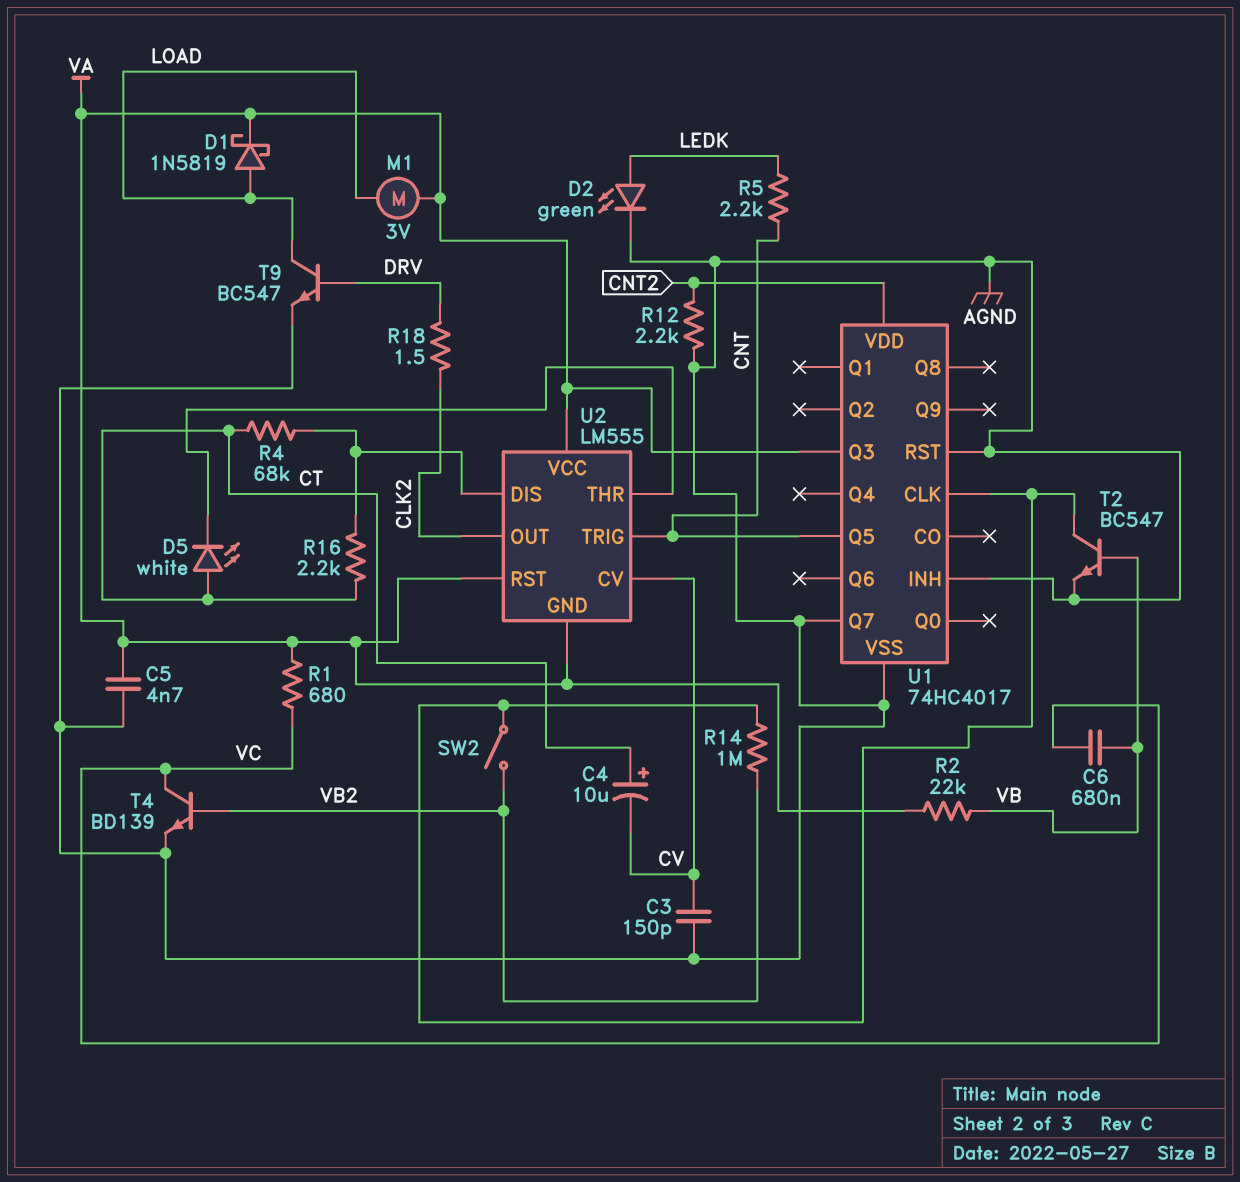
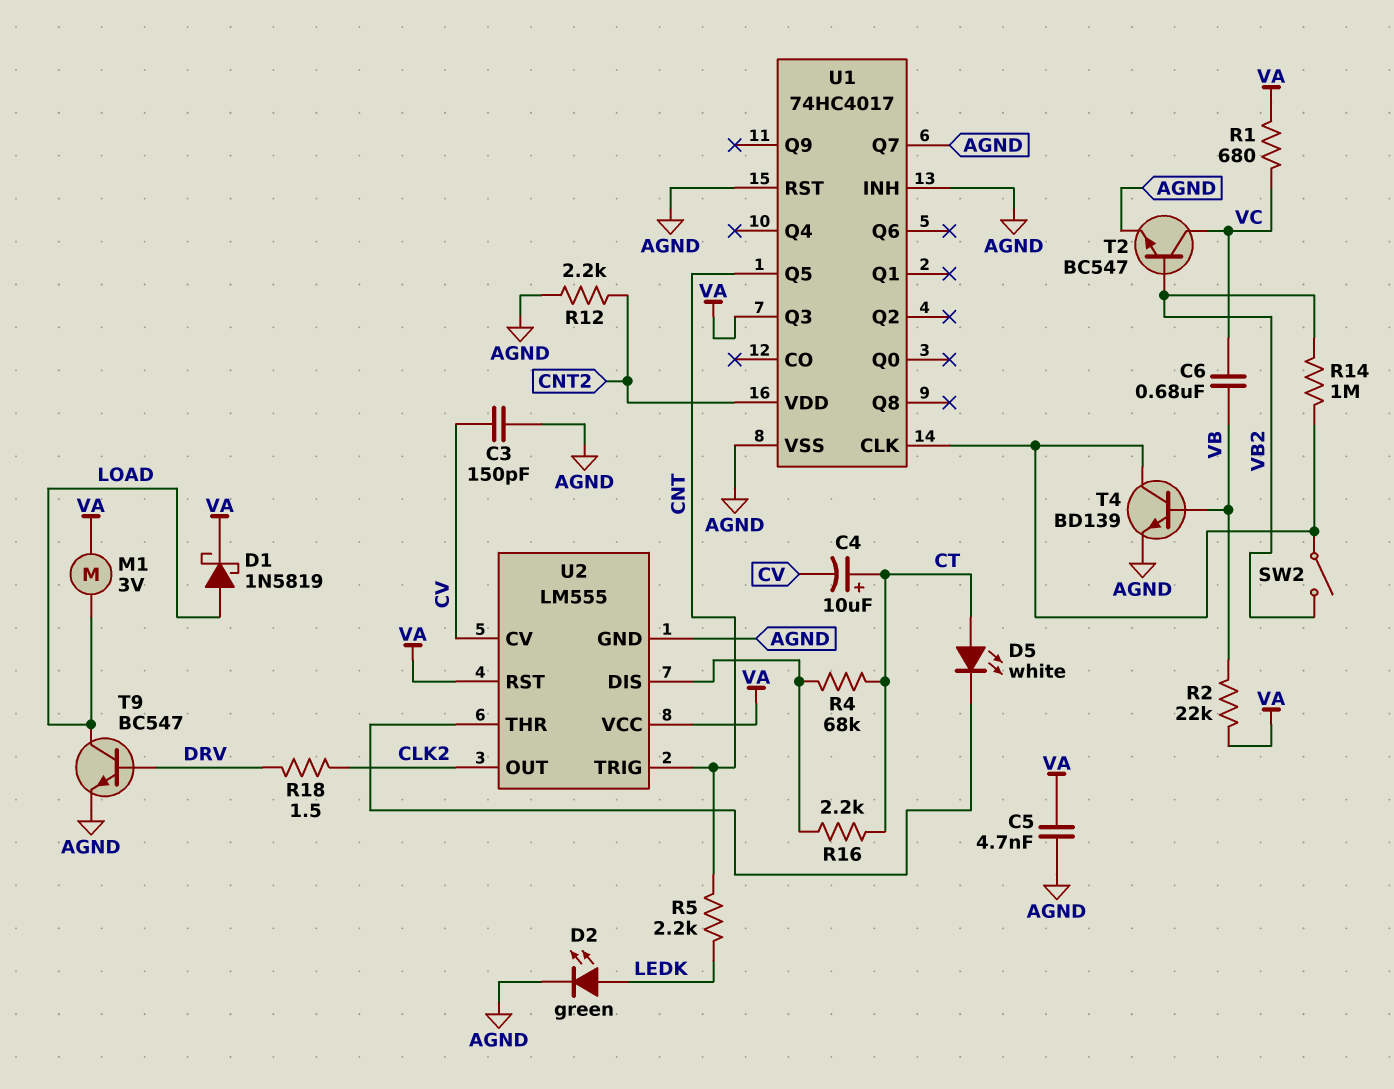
T2: NPN BC547 (B VB, C U1/CLK, E AGND) -> NPN BC547 (B VB2, C VC, E AGND)
T4: NPN BD139 (B VB2, C VC, E AGND) -> NPN BD139 (B VB, C U1/CLK, E AGND)
U2 pin GND: VA -> AGND

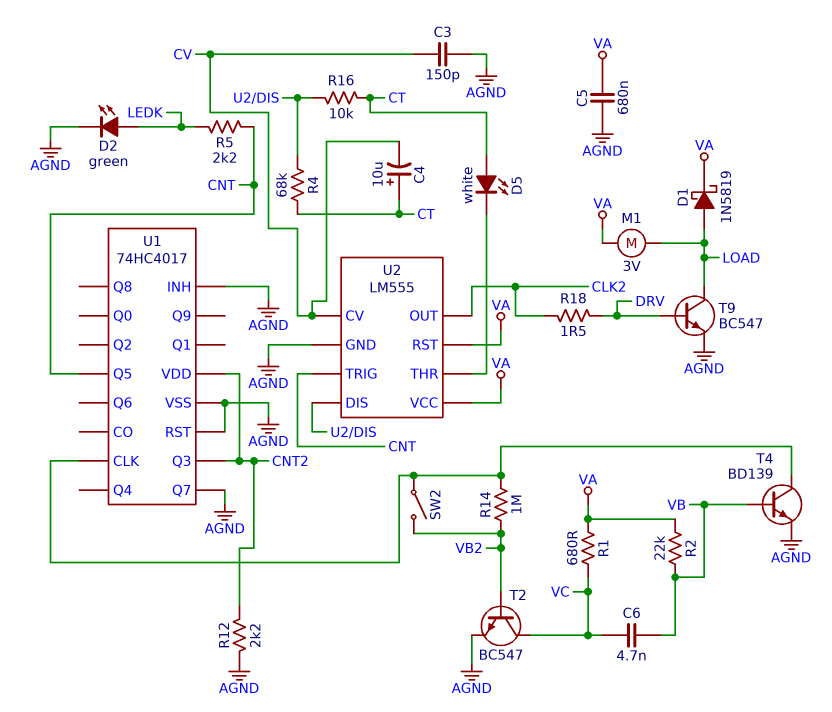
C5: 4.7nF (AGND, VA) -> 680nF (AGND, VA)
C6: 680nF (VB, VC) -> 4.7nF (VB, VC)
R16: 2.2k (CT, U2/DIS) -> 10k (CT, U2/DIS)
U1 pin Q3: VA -> CNT2

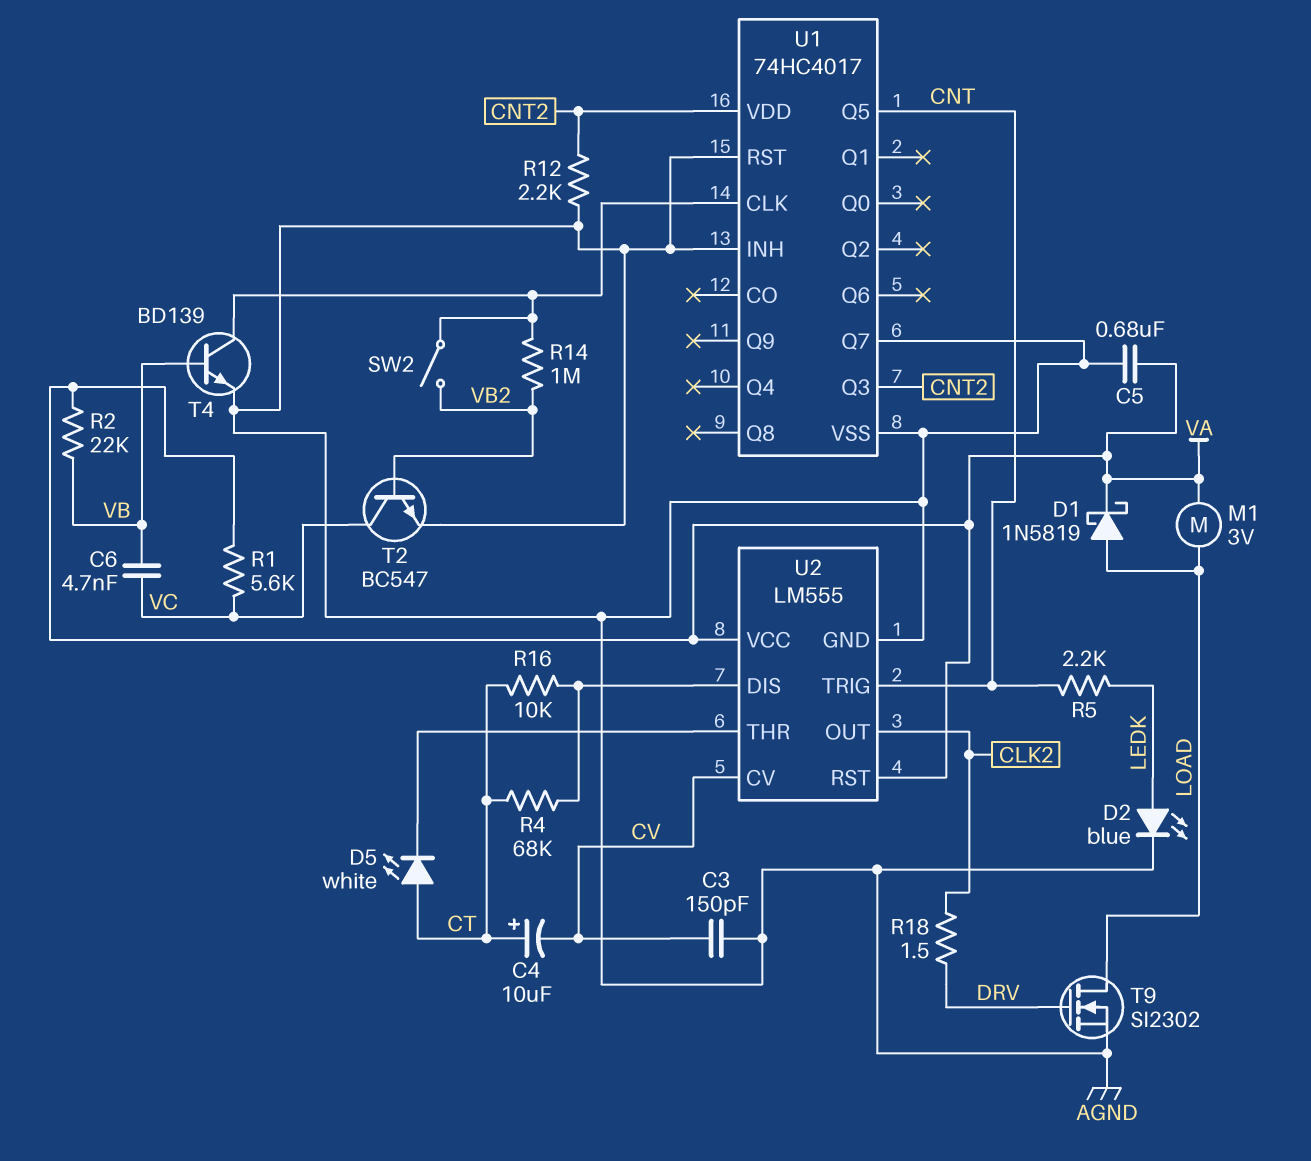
D2: LED green (A LEDK, K AGND) -> LED blue (A LEDK, K AGND)
R1: 680 (VA, VC) -> 5.6k (VA, VC)
T9: NPN BC547 (B DRV, C LOAD, E AGND) -> NMOS SI2302 (G DRV, D LOAD, S AGND)

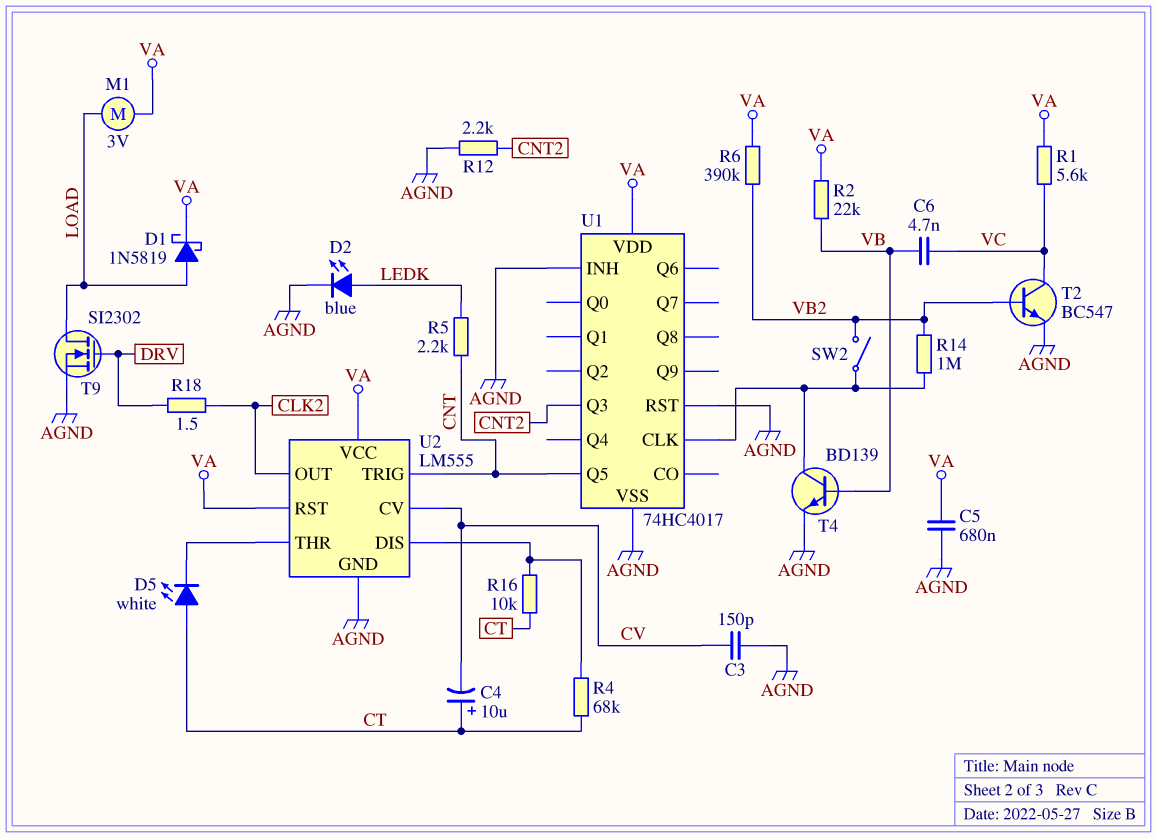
R6: none -> 390k (VA, VB2)
U1 pin Q7: AGND -> none
U1 pin VDD: CNT2 -> VA

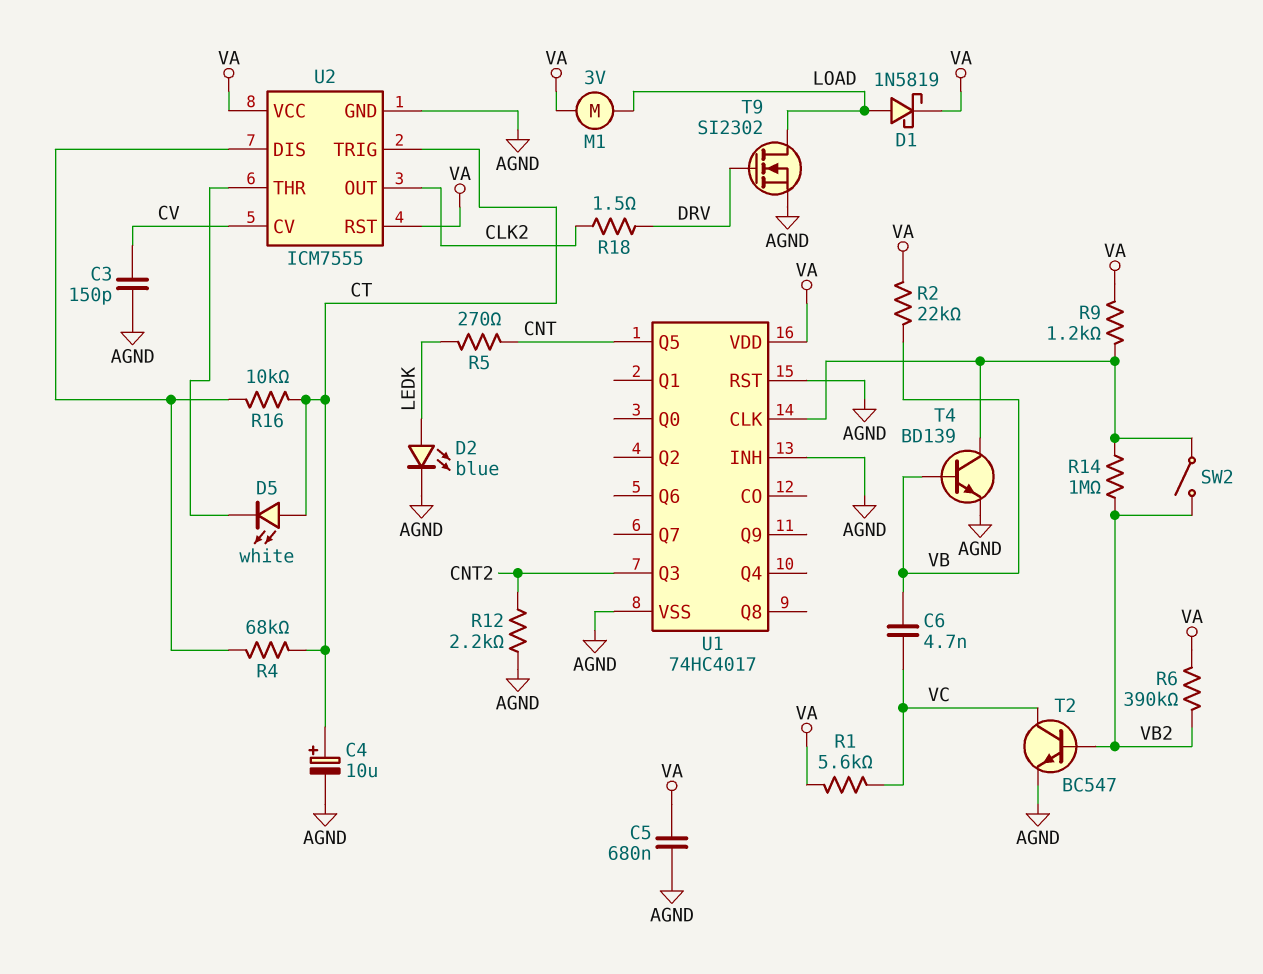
C4: 10uF (plus CT, minus CV) -> 10uF (plus CT, minus AGND)
R5: 2.2k (CNT, LEDK) -> 270 (CNT, LEDK)
R9: none -> 1.2k (U1/CLK, VA)
U2: LM555 -> ICM7555
U2 pin TRIG: CNT -> CT

